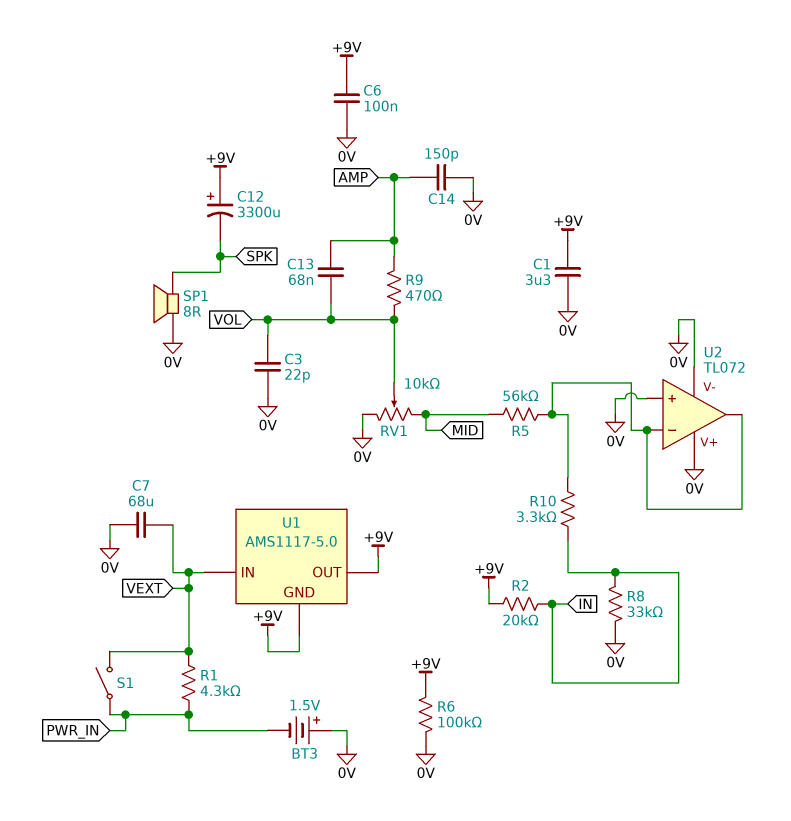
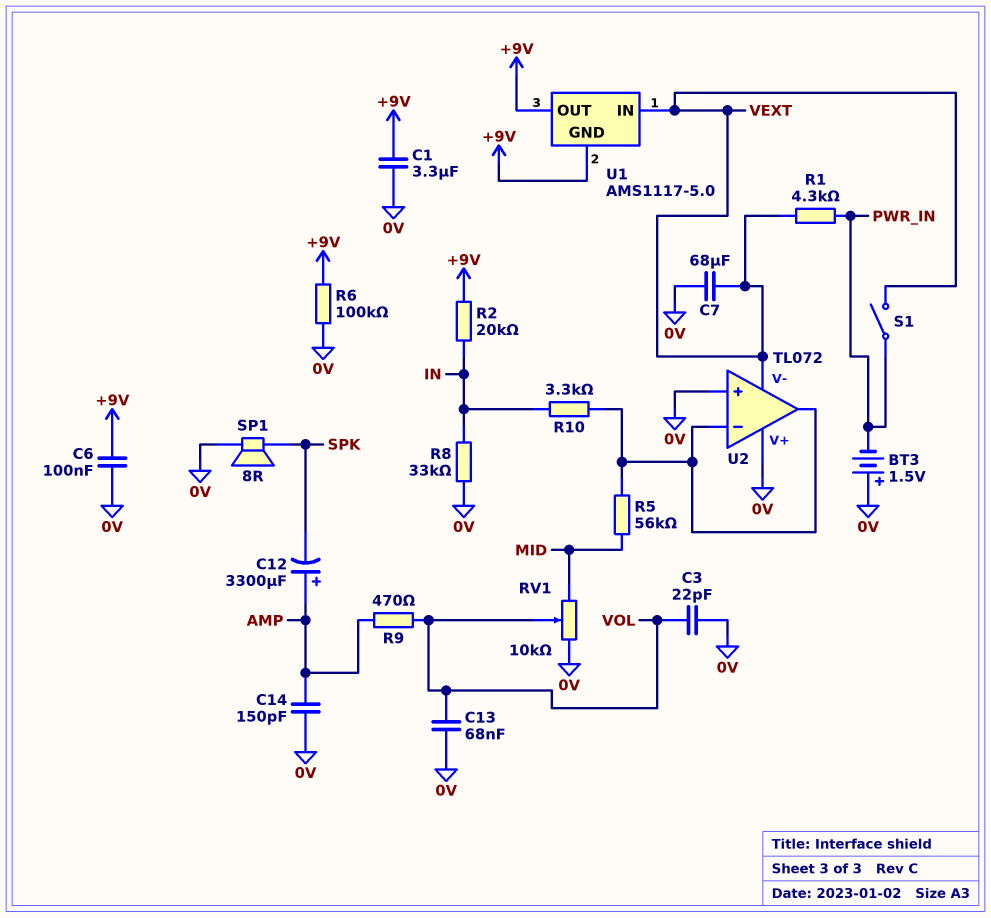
C12: 3300uF (plus +9V, minus SPK) -> 3300uF (plus AMP, minus SPK)
C13: 68nF (AMP, VOL) -> 68nF (0V, VOL)
U2 pin V-: 0V -> VEXT

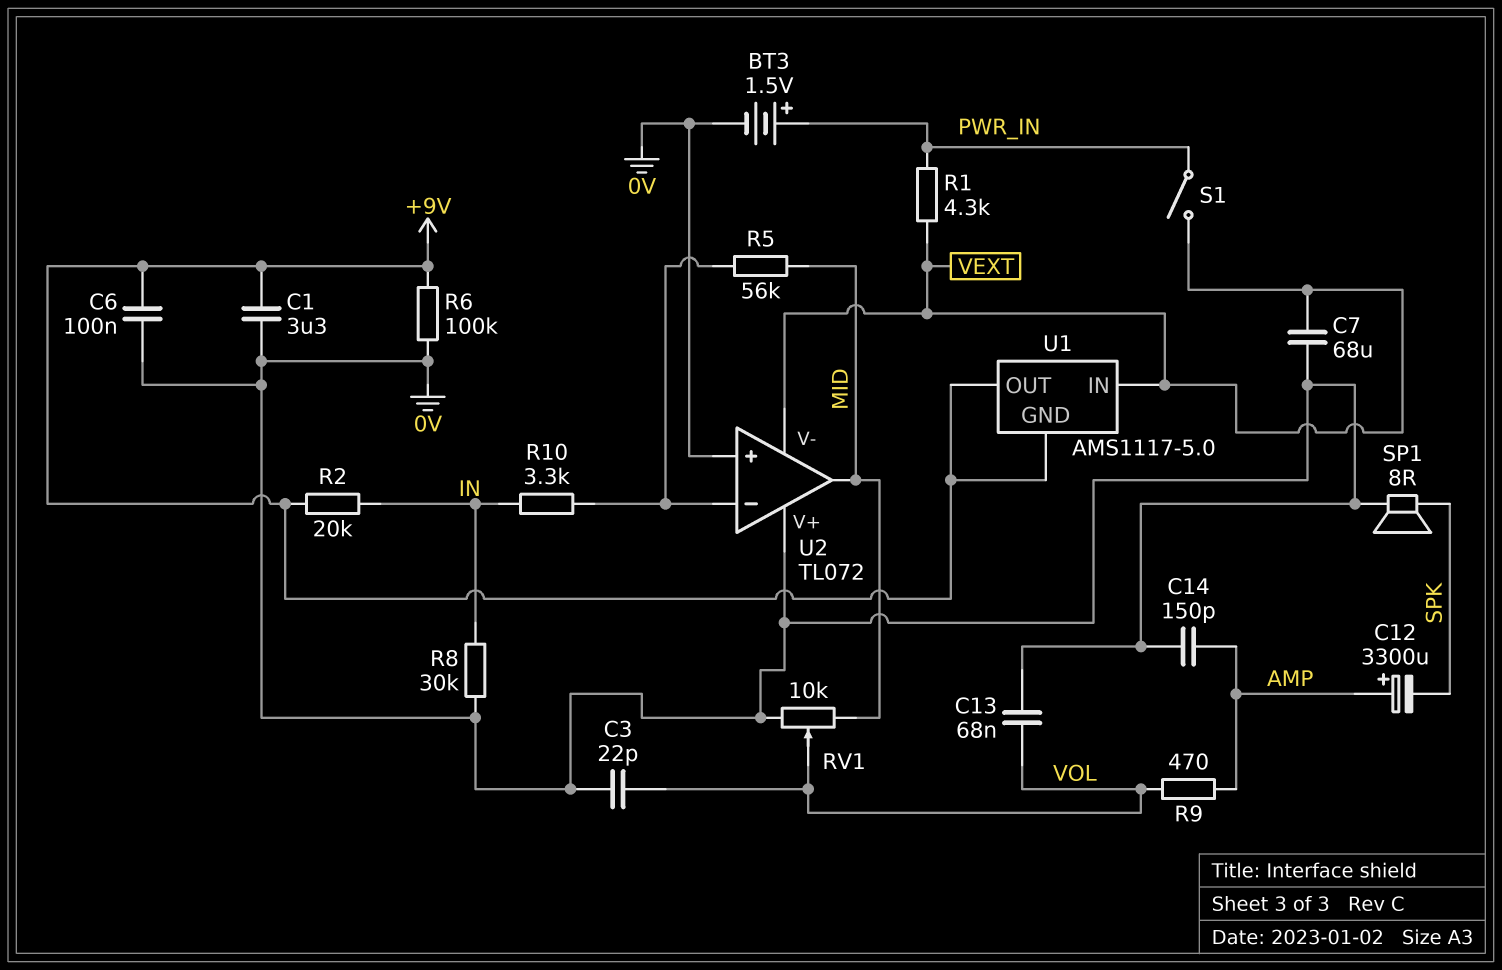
BT3: 1.5V (plus 0V, minus PWR_IN) -> 1.5V (plus PWR_IN, minus 0V)
R8: 33k (0V, IN) -> 30k (0V, IN)
U2 pin out: U2/in- -> MID

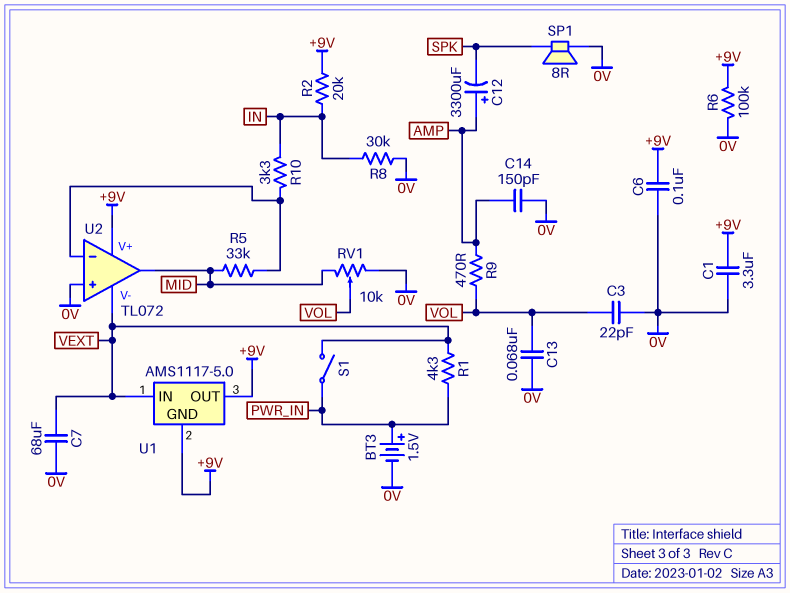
R5: 56k (MID, U2/in-) -> 33k (MID, U2/in-)
U2 pin V+: 0V -> +9V

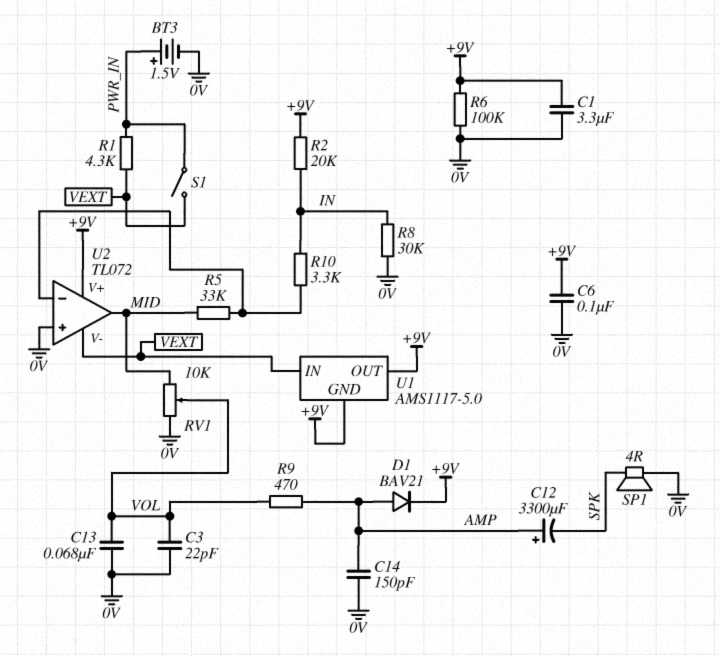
C7: 68uF (0V, VEXT) -> none
D1: none -> diode BAV21 (A AMP, K +9V)
SP1: speaker 8R (0V, SPK) -> speaker 4R (0V, SPK)

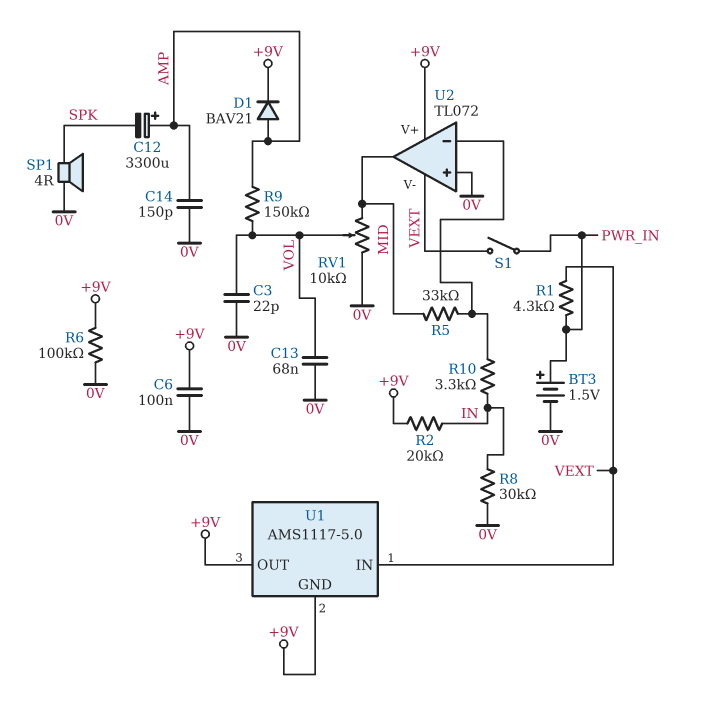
C1: 3.3uF (+9V, 0V) -> none
R9: 470 (AMP, VOL) -> 150k (AMP, VOL)

